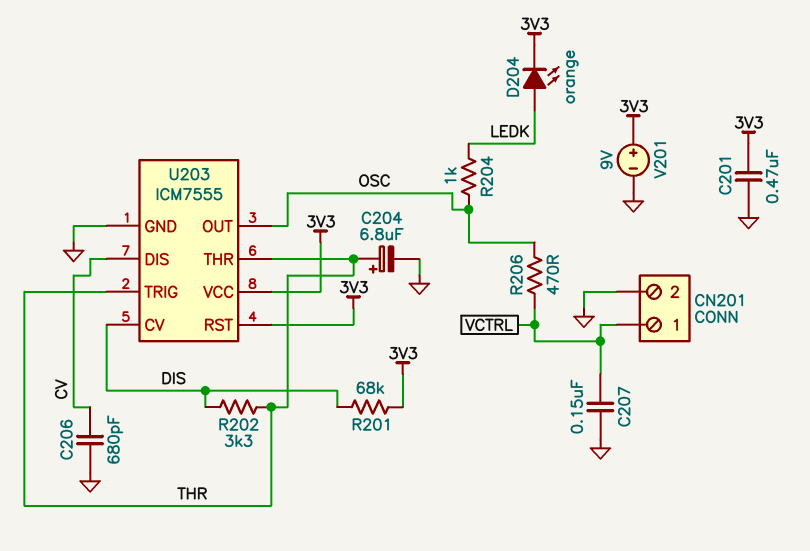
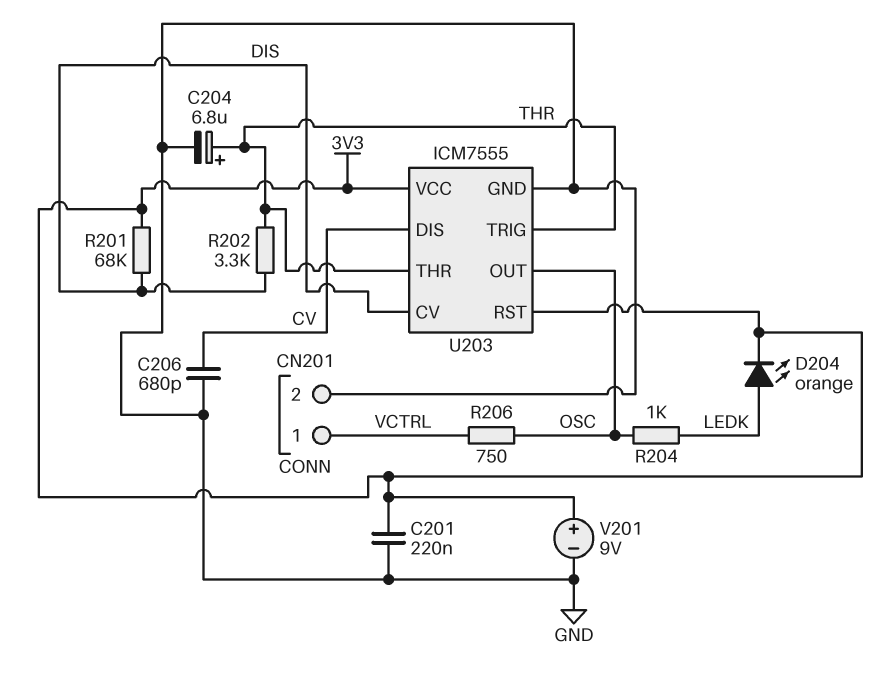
C201: 470nF (3V3, GND) -> 220nF (3V3, GND)
C207: 150nF (GND, VCTRL) -> none
R206: 470 (OSC, VCTRL) -> 750 (OSC, VCTRL)

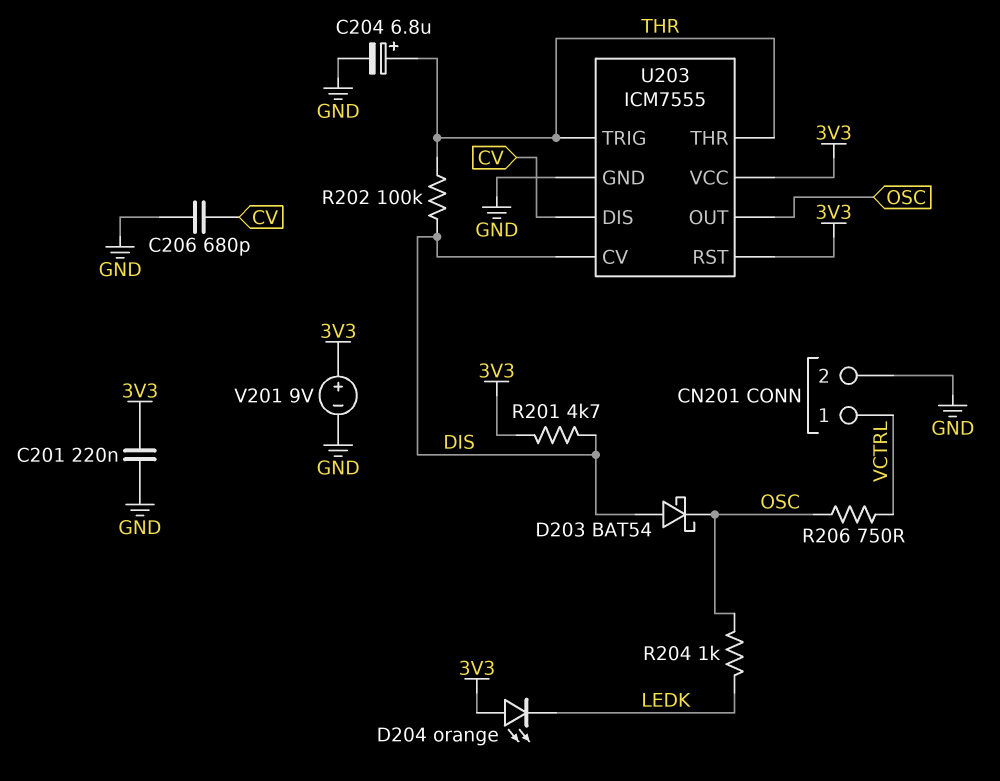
D203: none -> schottky BAT54 (A DIS, K OSC)
D204: LED orange (A LEDK, K 3V3) -> LED orange (A 3V3, K LEDK)
R201: 68k (3V3, DIS) -> 4.7k (3V3, DIS)
R202: 3.3k (DIS, THR) -> 100k (DIS, THR)

